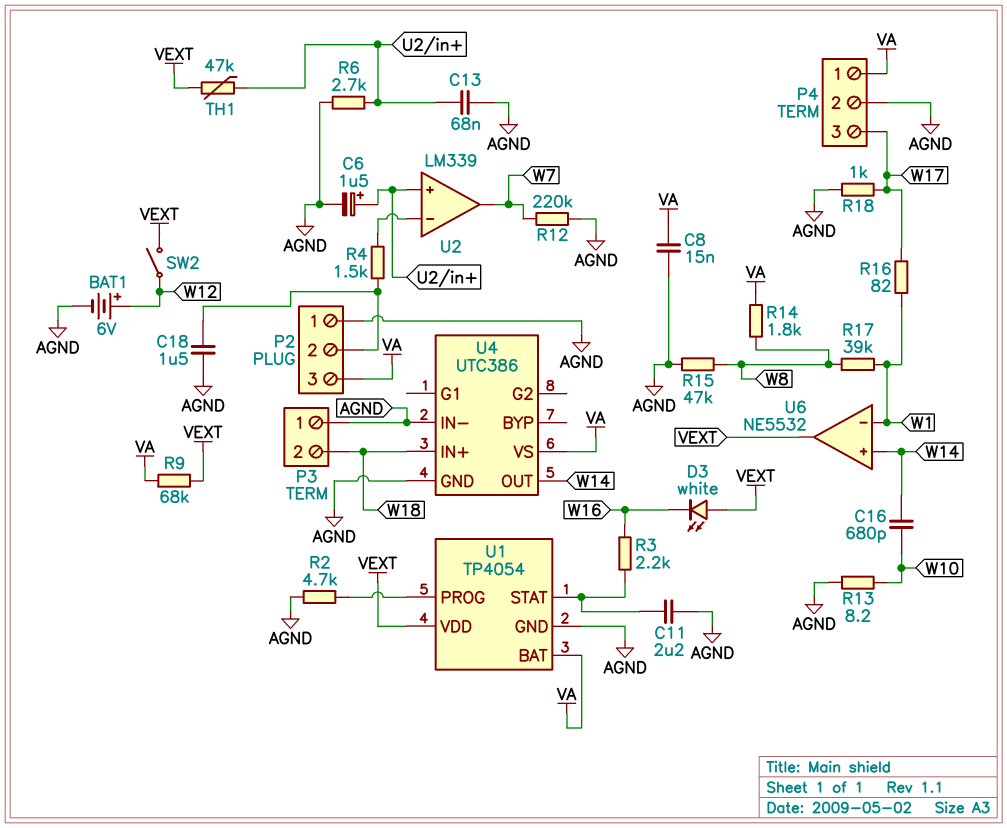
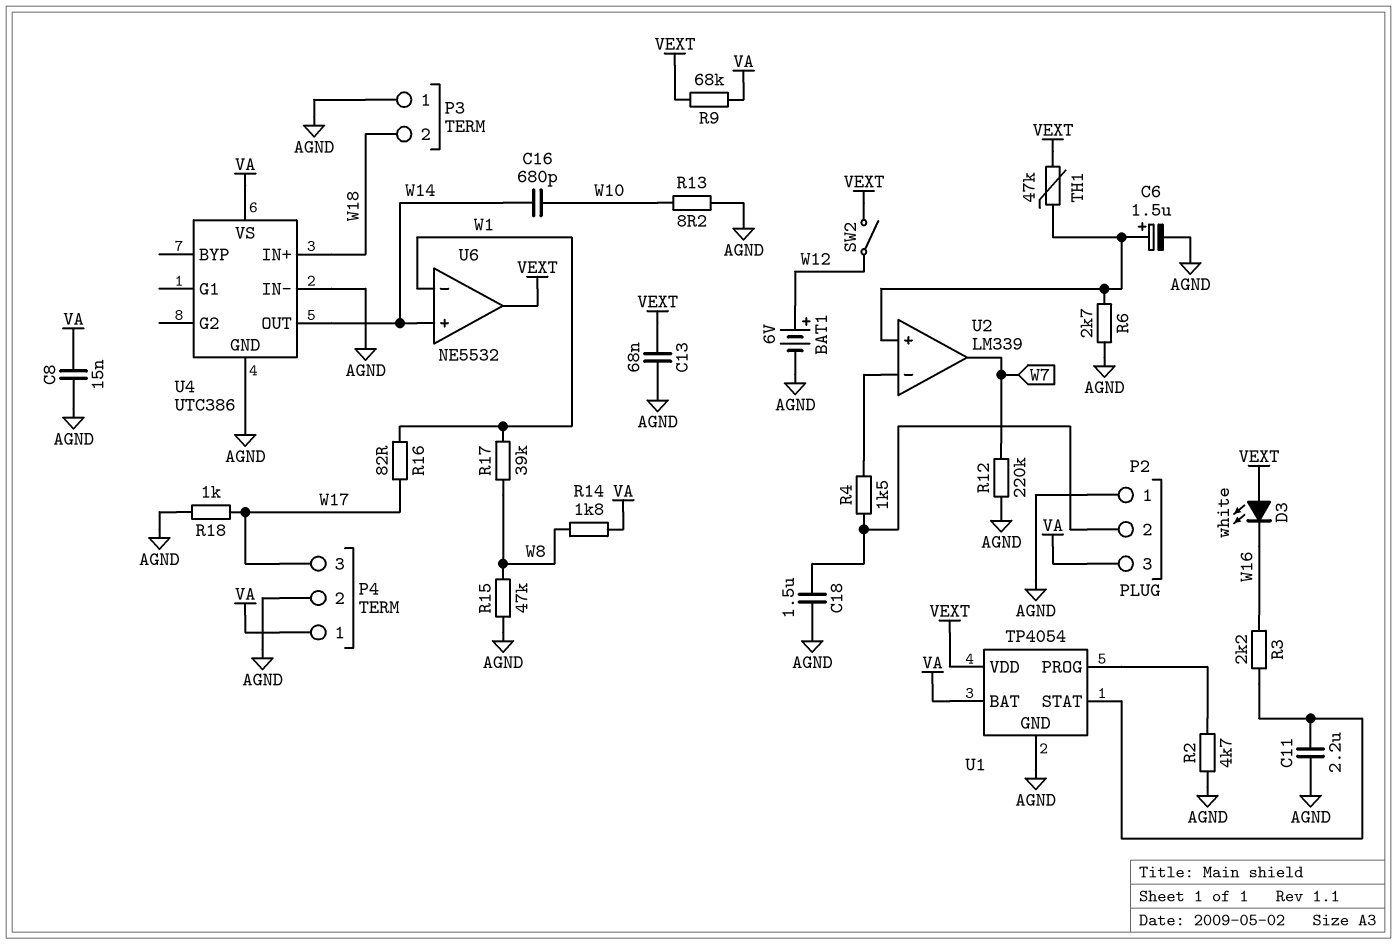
C13: 68nF (AGND, U2/in+) -> 68nF (AGND, VEXT)

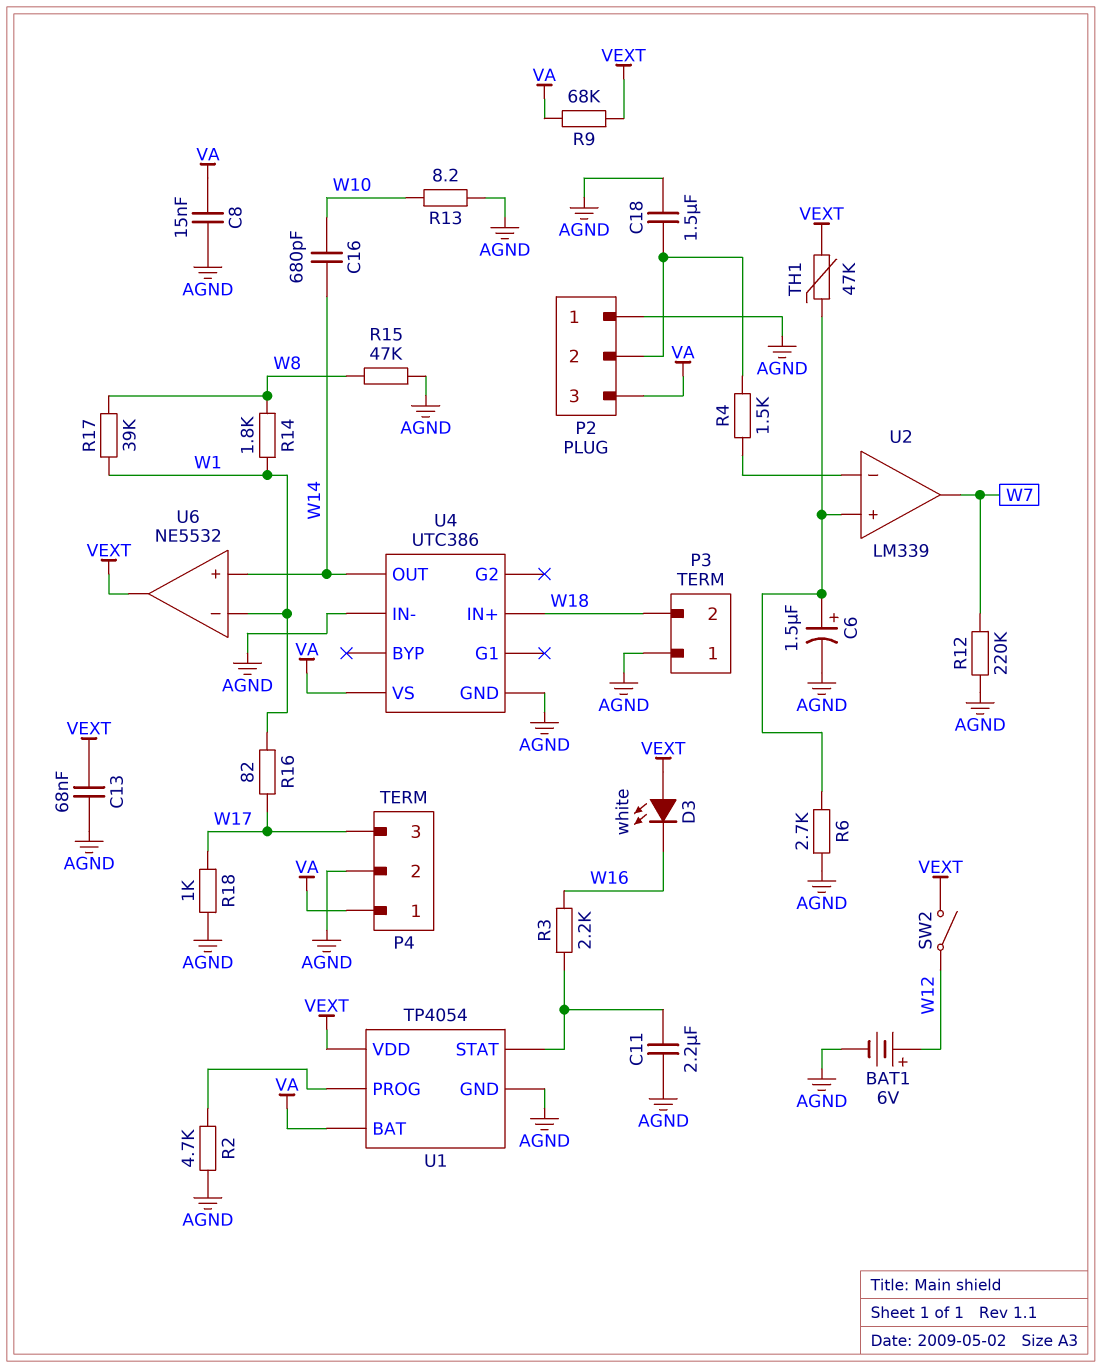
R14: 1.8k (VA, W8) -> 1.8k (W1, W8)

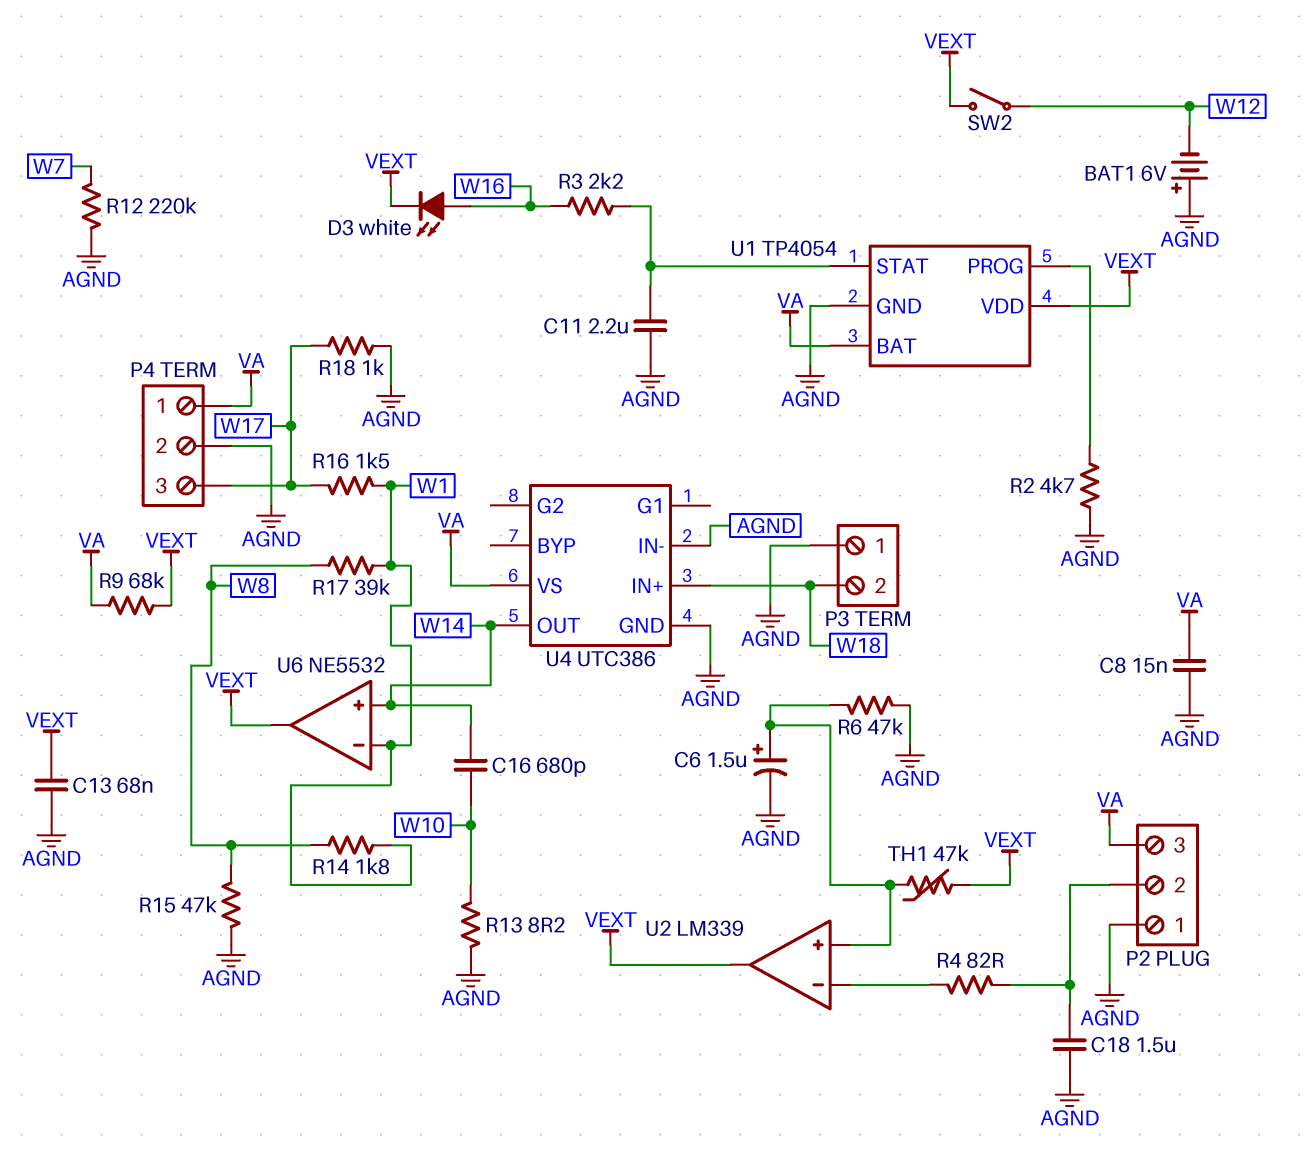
BAT1: 6V (plus W12, minus AGND) -> 6V (plus AGND, minus W12)
D3: LED white (A VEXT, K W16) -> LED white (A W16, K VEXT)
R4: 1.5k (P2/2, U2/in-) -> 82 (P2/2, U2/in-)
R6: 2.7k (AGND, U2/in+) -> 47k (AGND, U2/in+)
R16: 82 (W1, W17) -> 1.5k (W1, W17)
U2 pin out: W7 -> VEXT

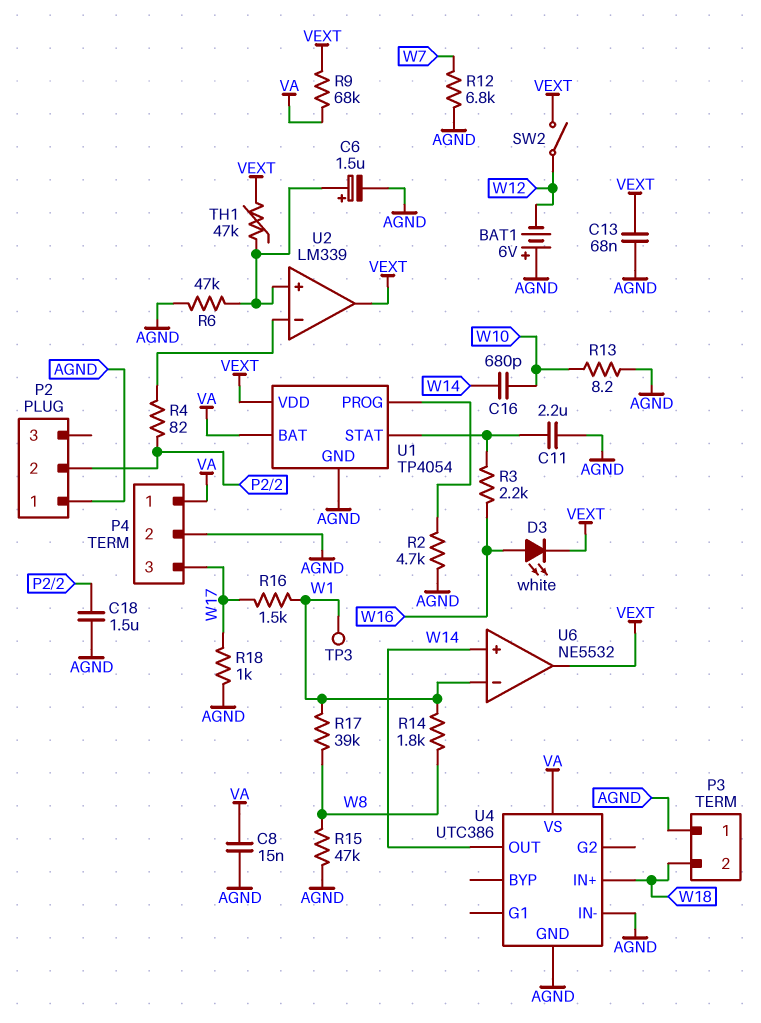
P2 pin 3: VA -> none
R12: 220k (AGND, W7) -> 6.8k (AGND, W7)
TP3: none -> test point (W1)

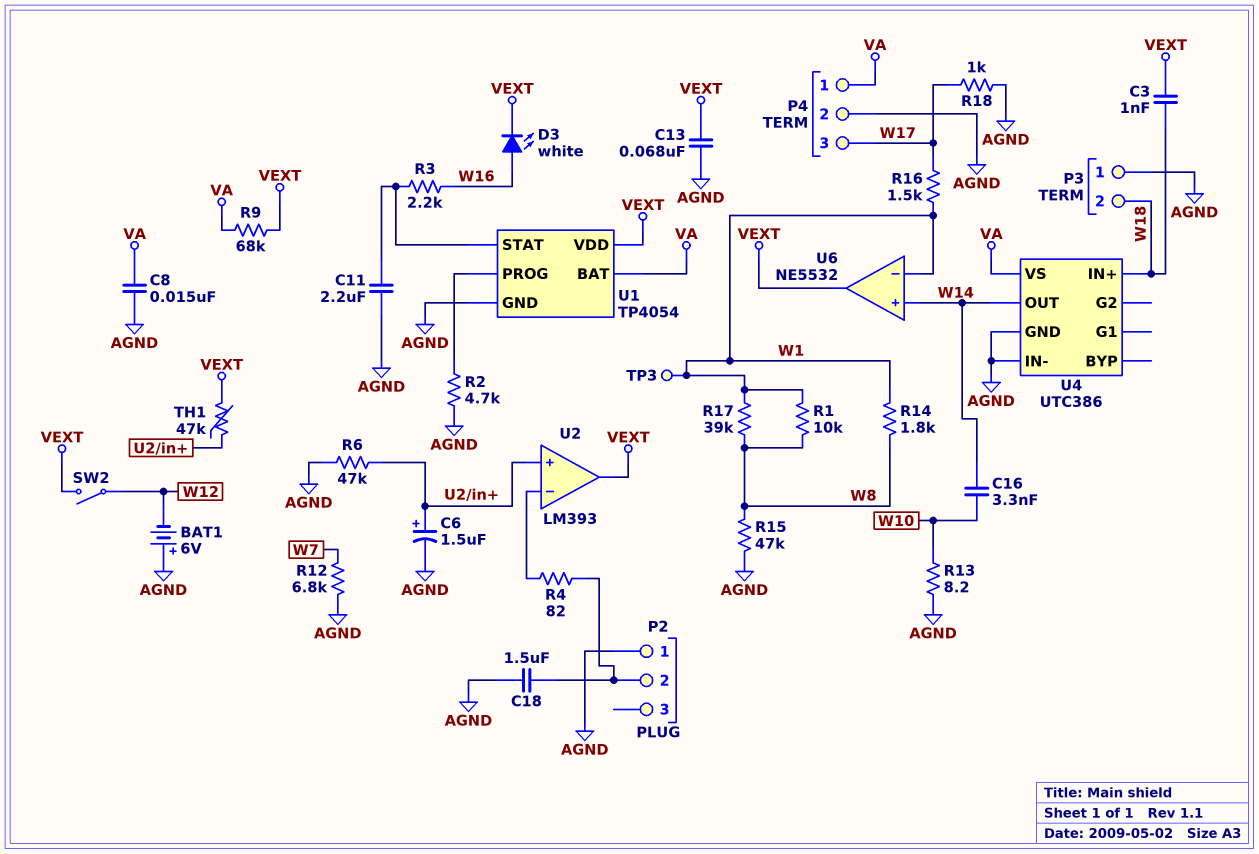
C3: none -> 1nF (VEXT, W18)
C16: 680pF (W10, W14) -> 3.3nF (W10, W14)
R1: none -> 10k (W1, W8)
U2: LM339 -> LM393

